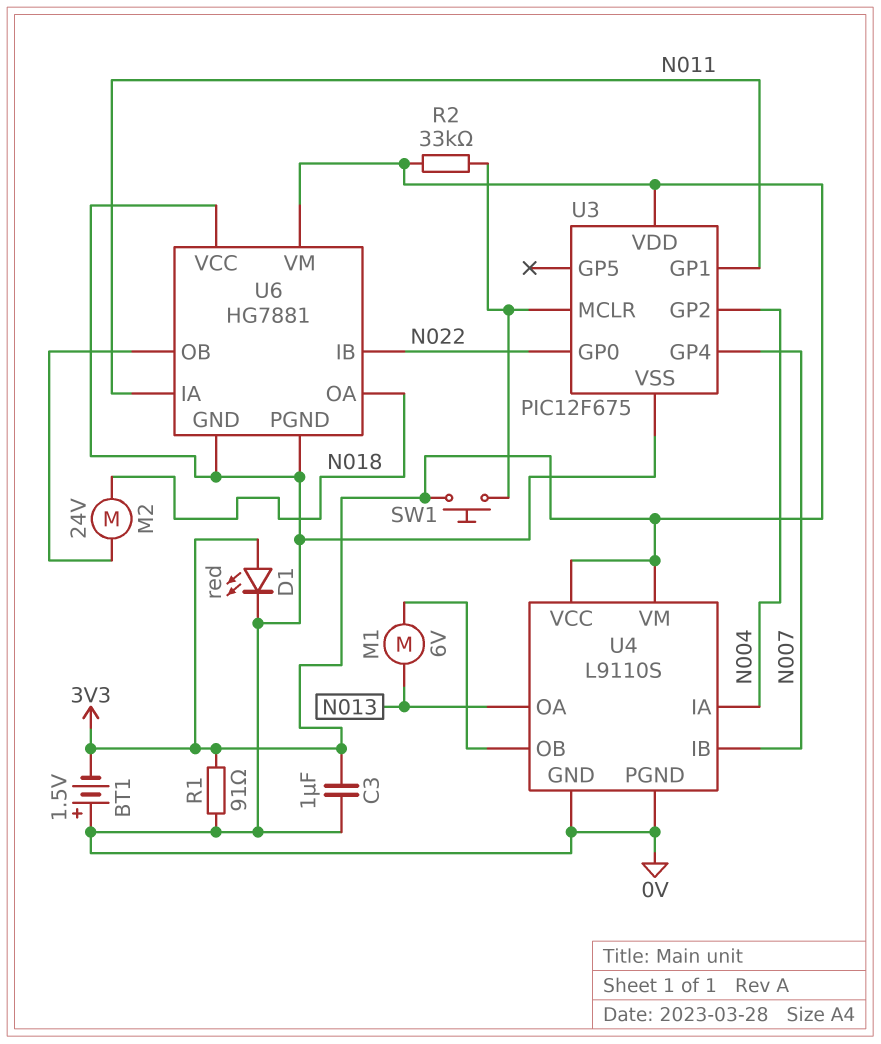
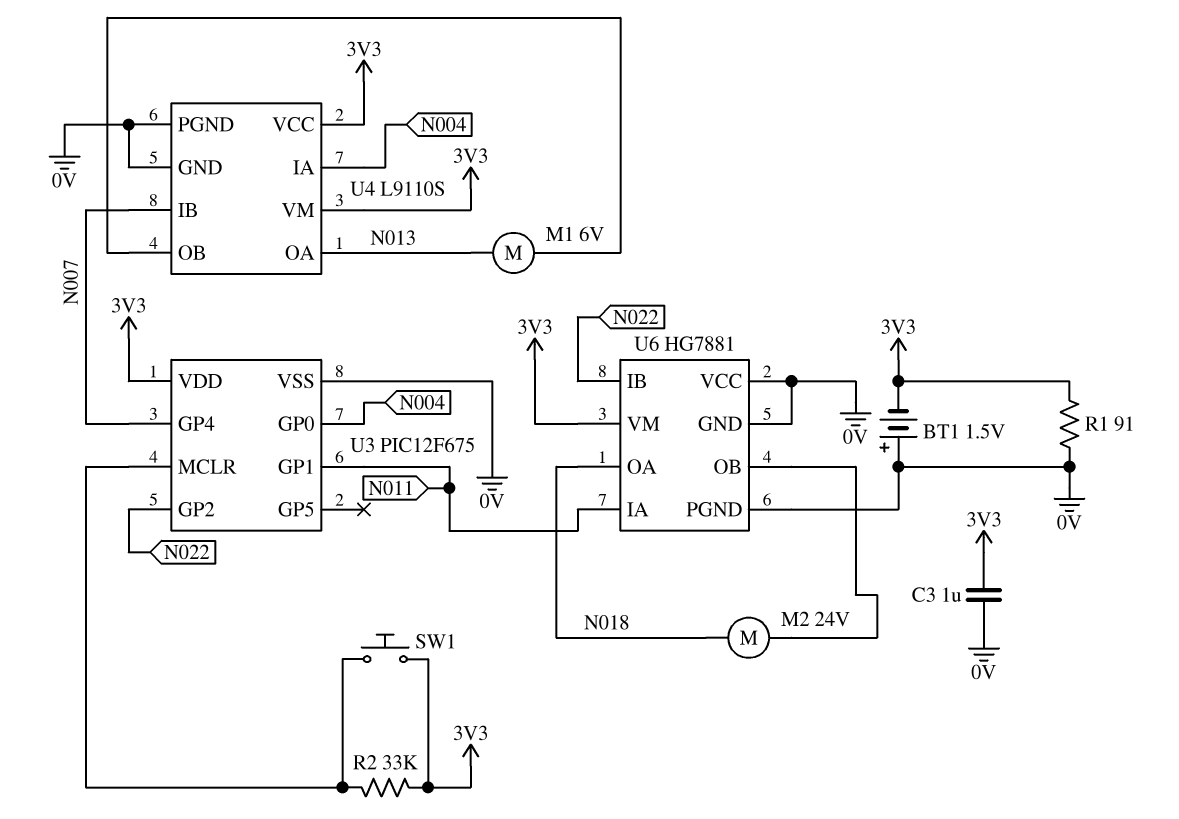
D1: LED red (A 3V3, K 0V) -> none
U3 pin GP0: N022 -> N004
U3 pin GP2: N004 -> N022

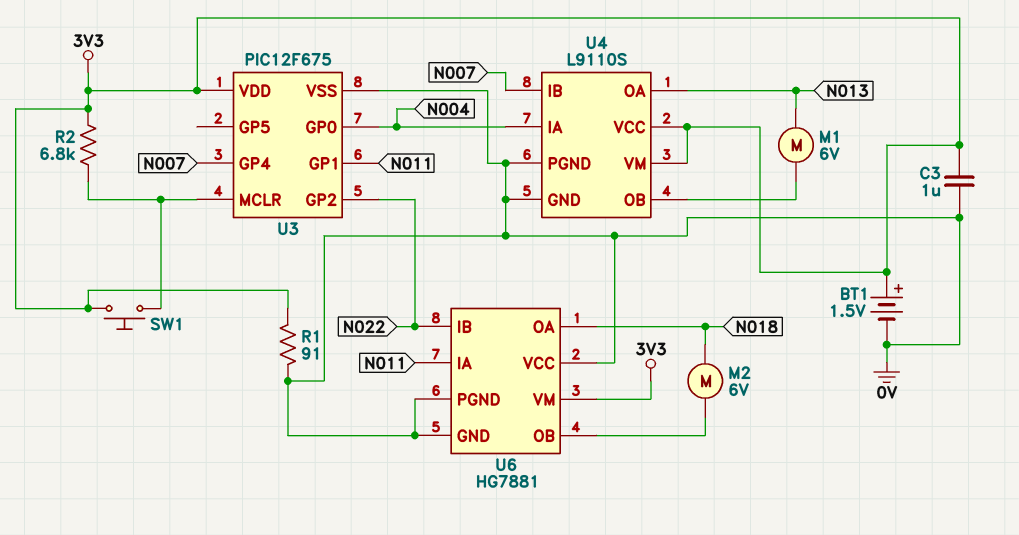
BT1: 1.5V (plus 0V, minus 3V3) -> 1.5V (plus 3V3, minus 0V)
M2: motor 24V (N018, U6/OB) -> motor 6V (N018, U6/OB)
R2: 33k (3V3, U3/MCLR) -> 6.8k (3V3, U3/MCLR)

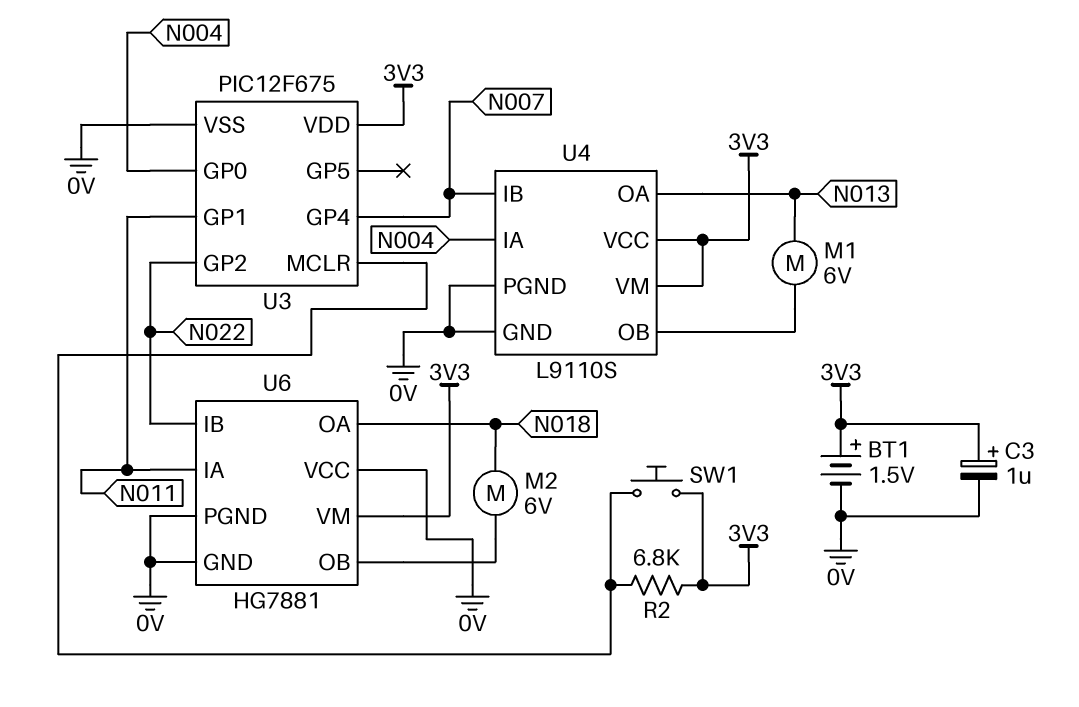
C3: 1uF (0V, 3V3) -> 1uF (plus 3V3, minus 0V)
R1: 91 (0V, 3V3) -> none

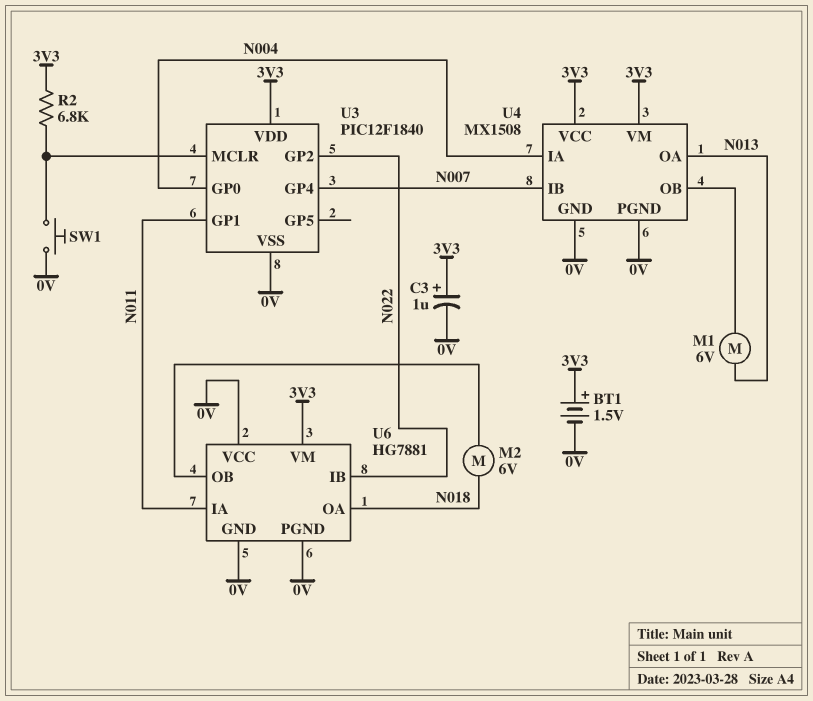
SW1: button (3V3, U3/MCLR) -> button (0V, U3/MCLR)
U3: PIC12F675 -> PIC12F1840
U4: L9110S -> MX1508

